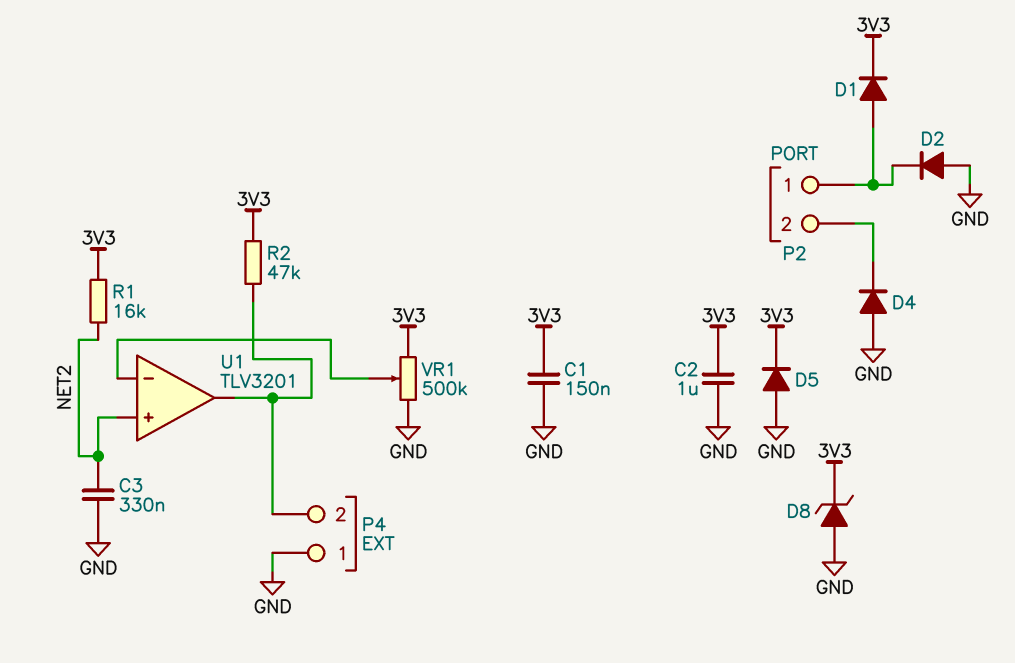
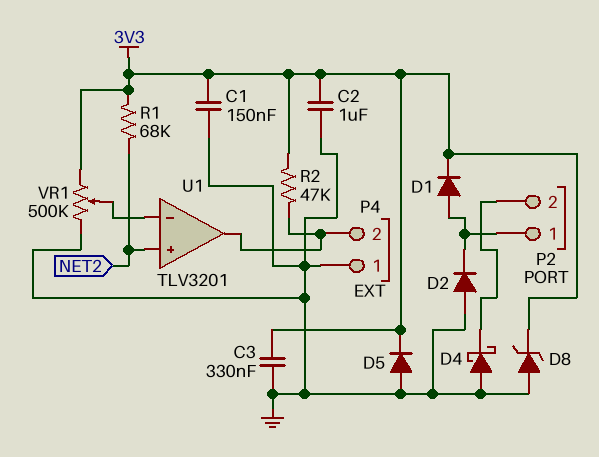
C3: 330nF (GND, NET2) -> 330nF (3V3, GND)
D4: diode (A GND, K P2/2) -> schottky (A GND, K P2/2)
R1: 16k (3V3, NET2) -> 68k (3V3, NET2)

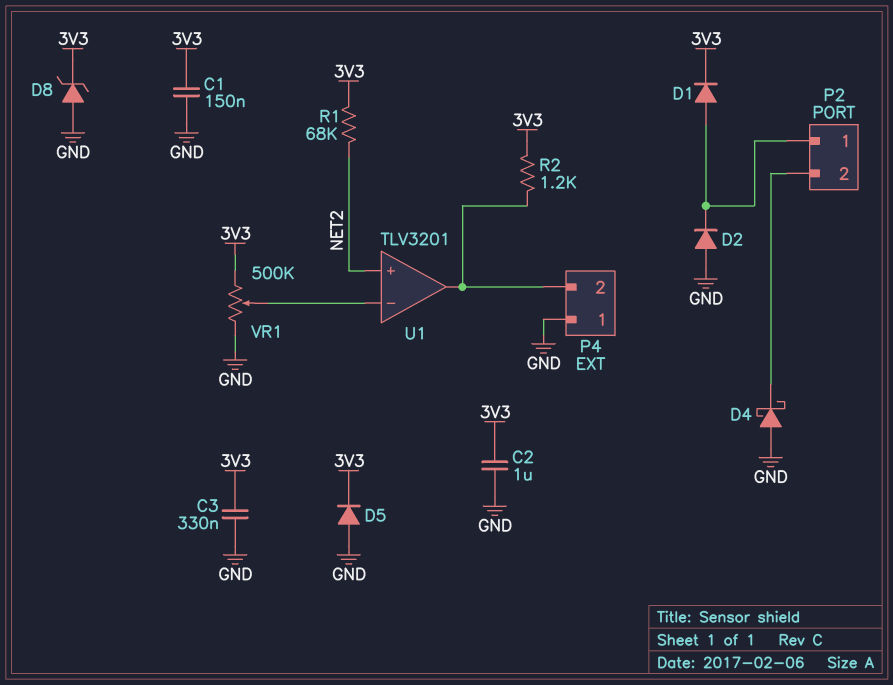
R2: 47k (3V3, P4/2) -> 1.2k (3V3, P4/2)

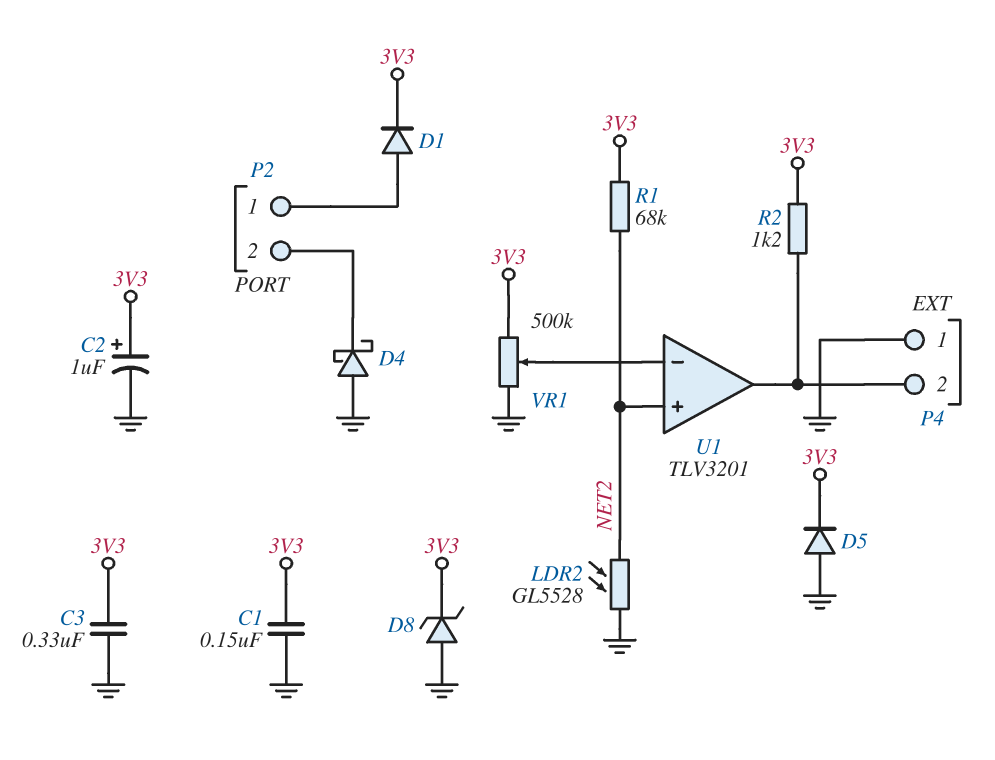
C2: 1uF (3V3, GND) -> 1uF (plus 3V3, minus GND)
D2: diode (A GND, K P2/1) -> none
LDR2: none -> GL5528 (GND, NET2)

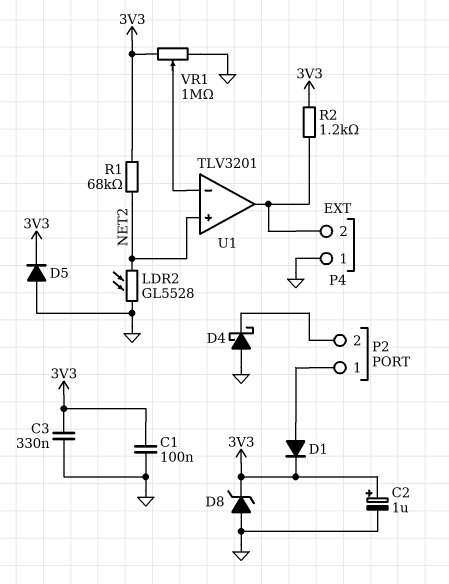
C1: 150nF (3V3, GND) -> 100nF (3V3, GND)
VR1: 500k (3V3, GND, wiper U1/in-) -> 1M (3V3, GND, wiper U1/in-)

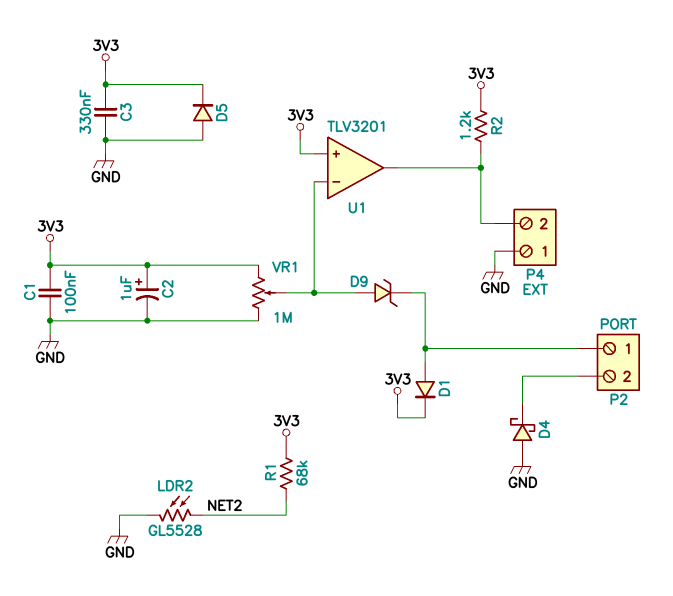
D8: zener (A GND, K 3V3) -> none
D9: none -> zener (A U1/in-, K P2/1)
U1 pin in+: NET2 -> 3V3

